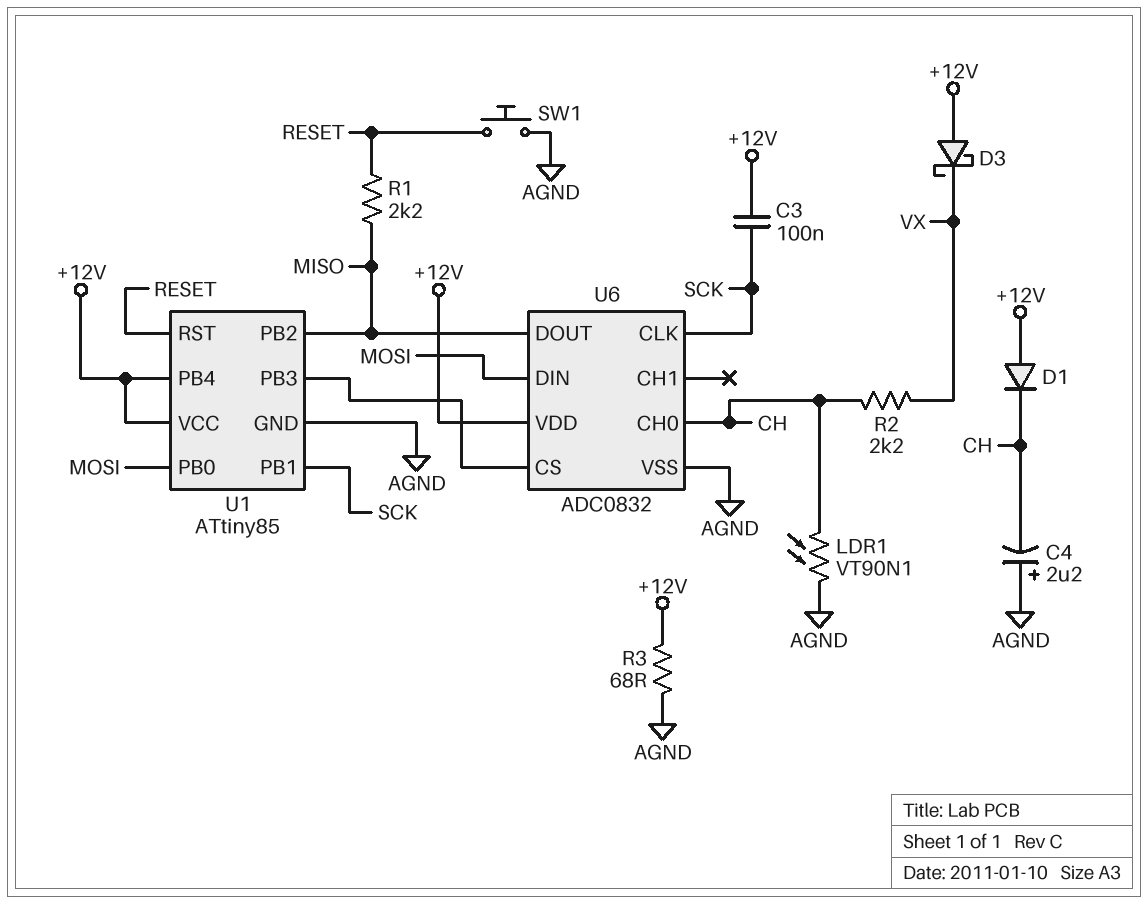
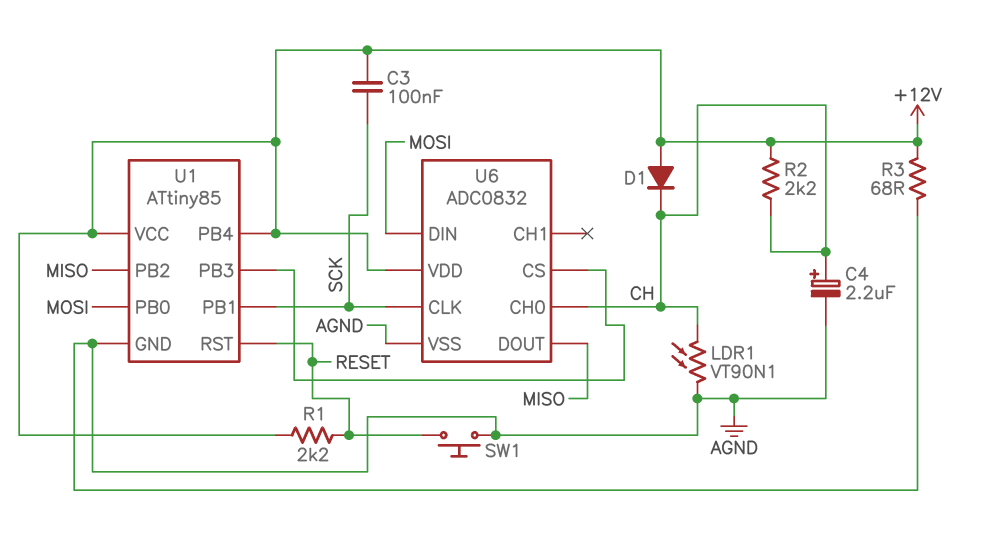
C4: 2.2uF (plus AGND, minus CH) -> 2.2uF (plus CH, minus AGND)
D3: schottky (A +12V, K VX) -> none
R1: 2.2k (MISO, RESET) -> 2.2k (+12V, RESET)
R2: 2.2k (CH, VX) -> 2.2k (+12V, CH)

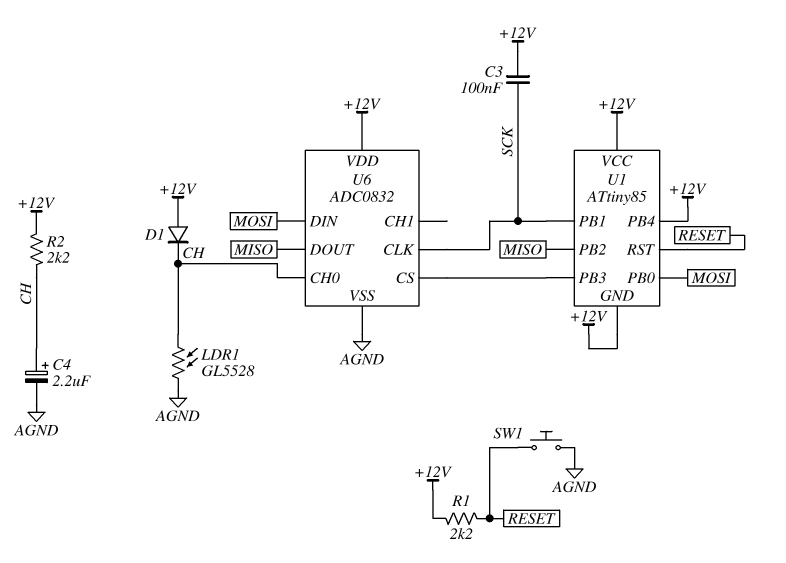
LDR1: VT90N1 (AGND, CH) -> GL5528 (AGND, CH)
R3: 68 (+12V, AGND) -> none
U1 pin GND: AGND -> +12V

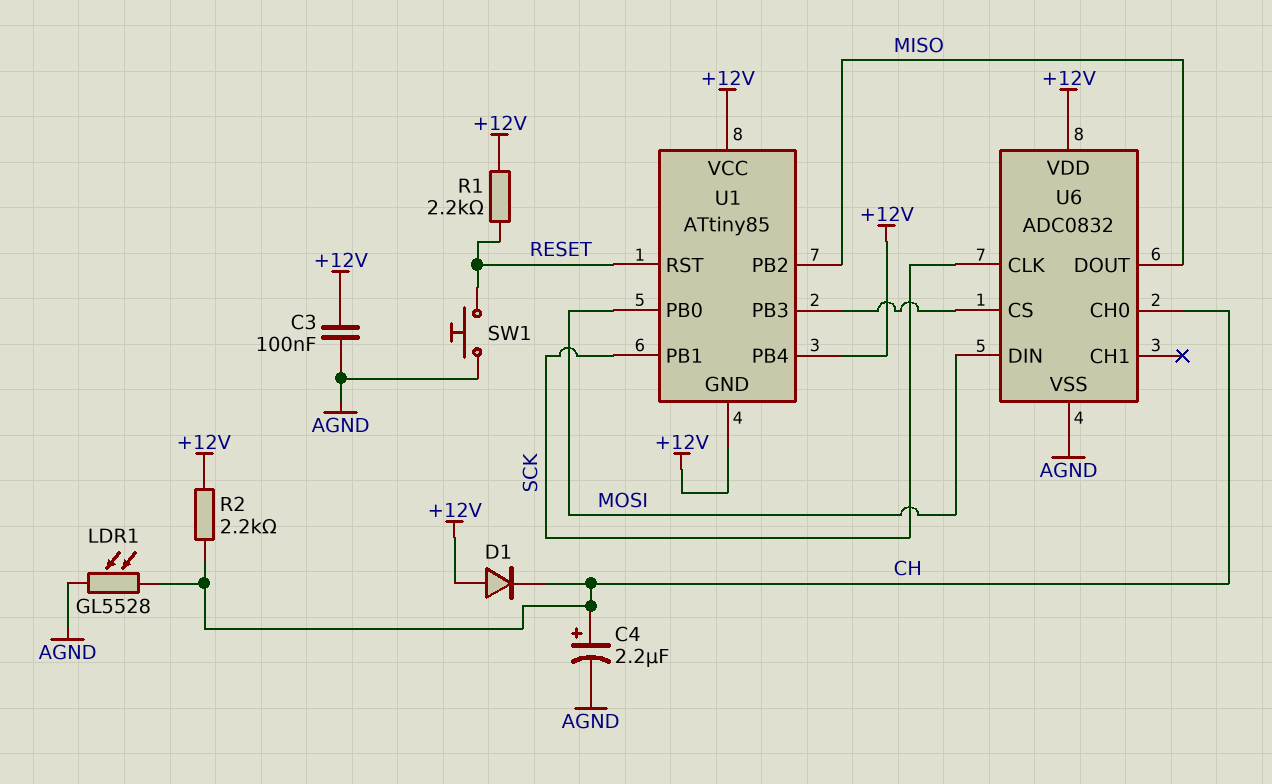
C3: 100nF (+12V, SCK) -> 100nF (+12V, AGND)

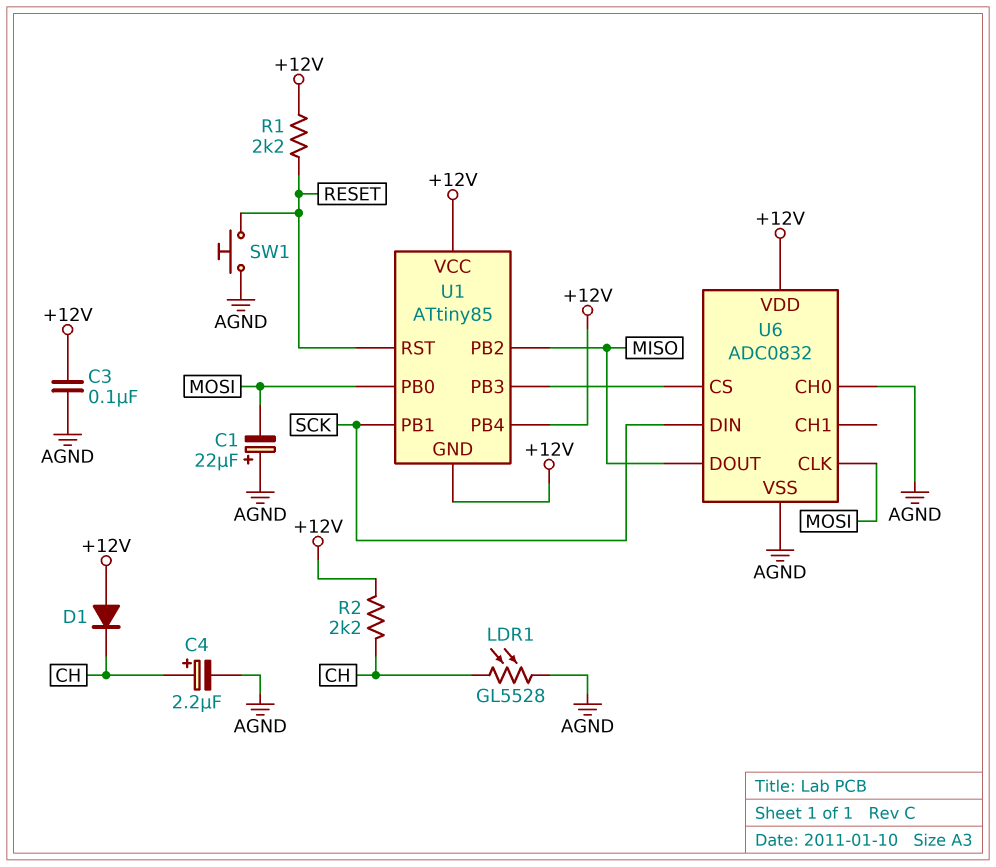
C1: none -> 22uF (plus AGND, minus MOSI)
U6 pin CH0: CH -> AGND
U6 pin CLK: SCK -> MOSI
U6 pin DIN: MOSI -> SCK

